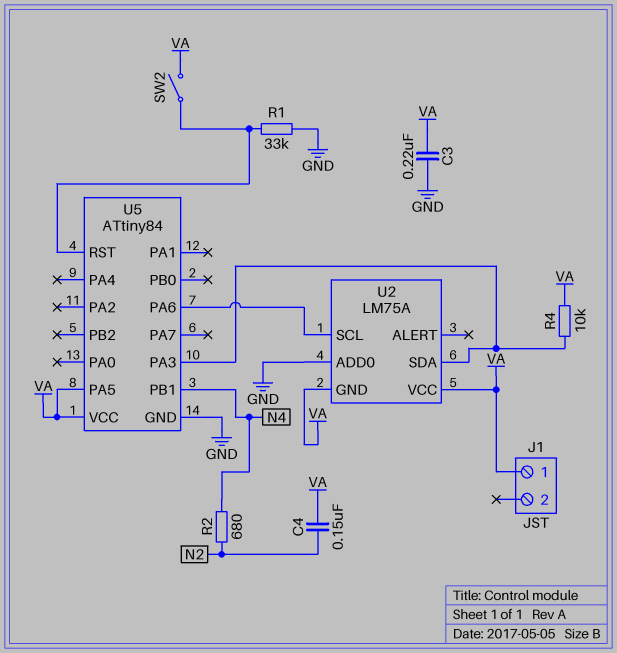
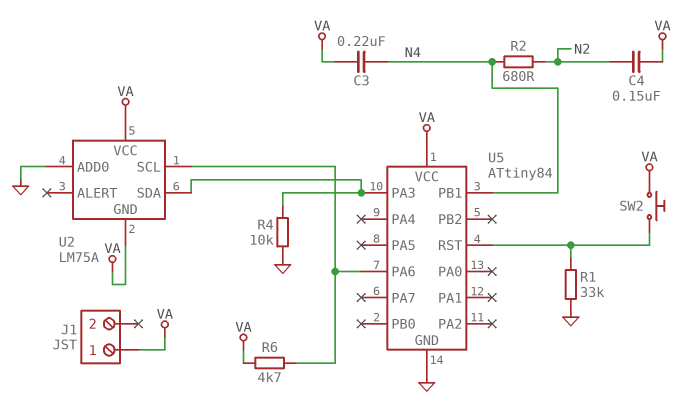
C3: 220nF (GND, VA) -> 220nF (N4, VA)
R4: 10k (U2/SDA, VA) -> 10k (GND, U2/SDA)
R6: none -> 4.7k (U2/SCL, VA)
SW2: switch (U5/RST, VA) -> button (U5/RST, VA)
U5 pin PA5: VA -> none

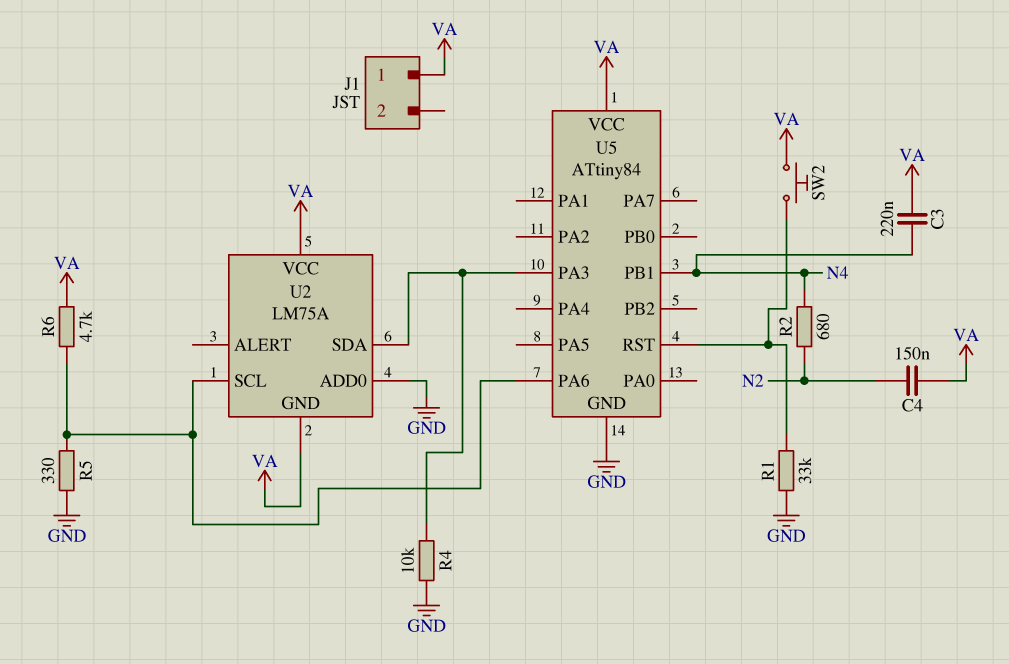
R5: none -> 330 (GND, U2/SCL)

